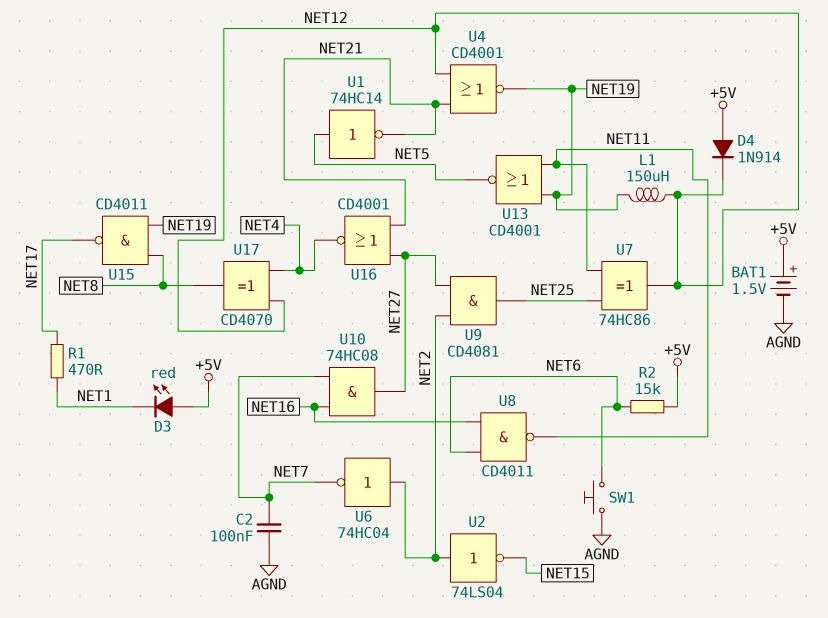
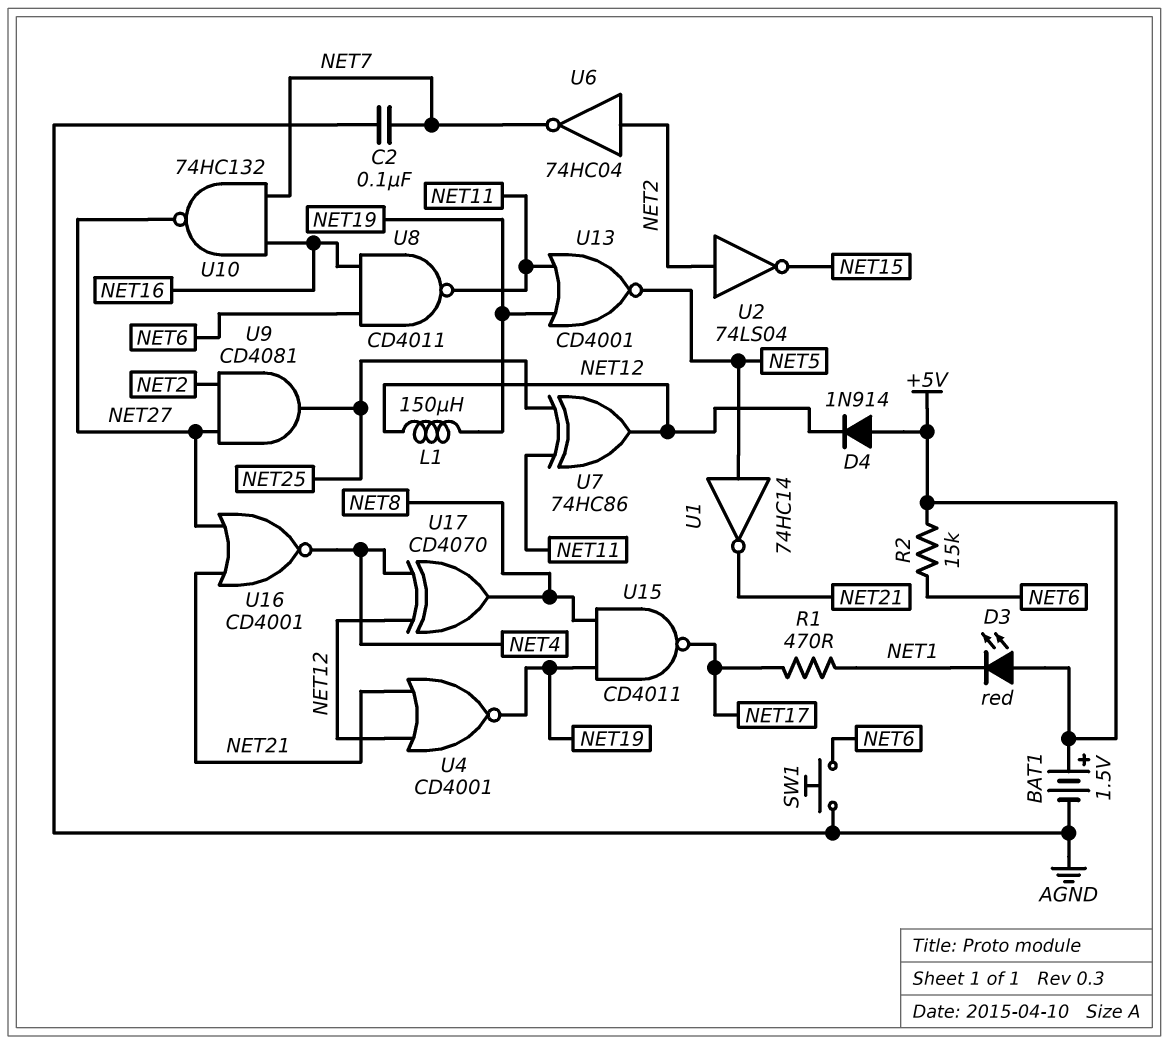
U10: AND 74HC08 (in NET7, in NET16, out NET27) -> NAND 74HC132 (in NET7, in NET16, out NET27)

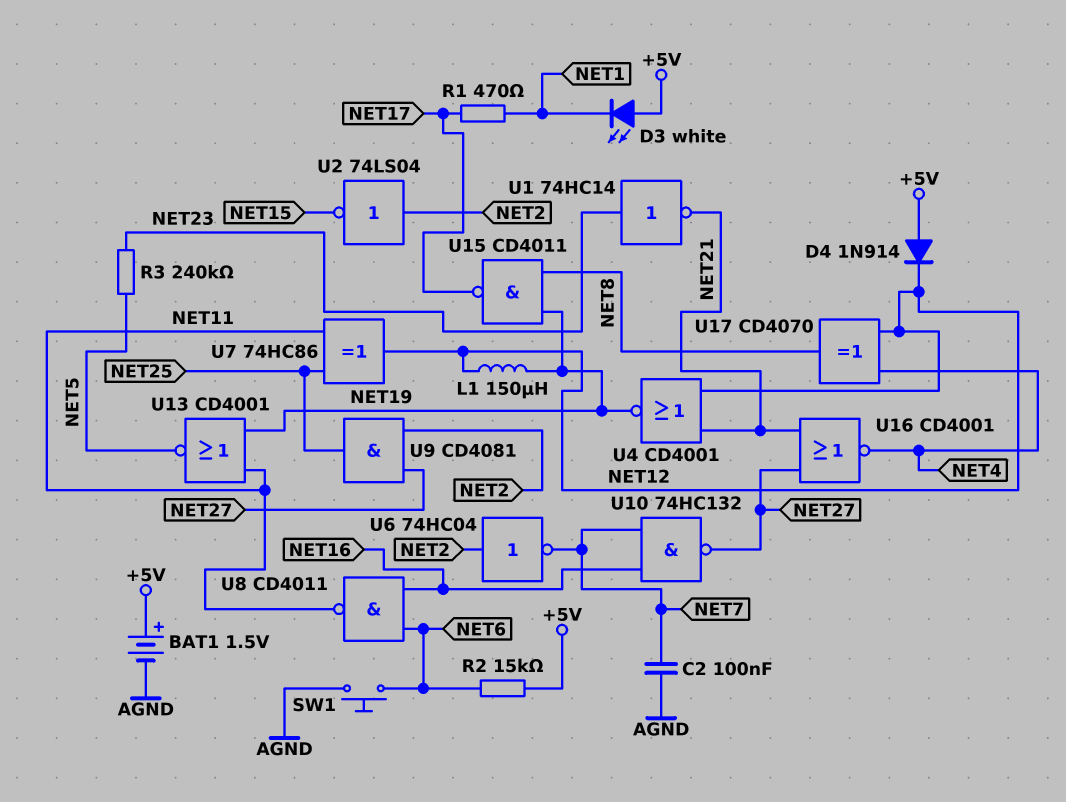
D3: LED red (A +5V, K NET1) -> LED white (A +5V, K NET1)
R3: none -> 240k (NET5, NET23)
U1: NOT 74HC14 (in NET5, out NET21) -> NOT 74HC14 (in NET23, out NET21)

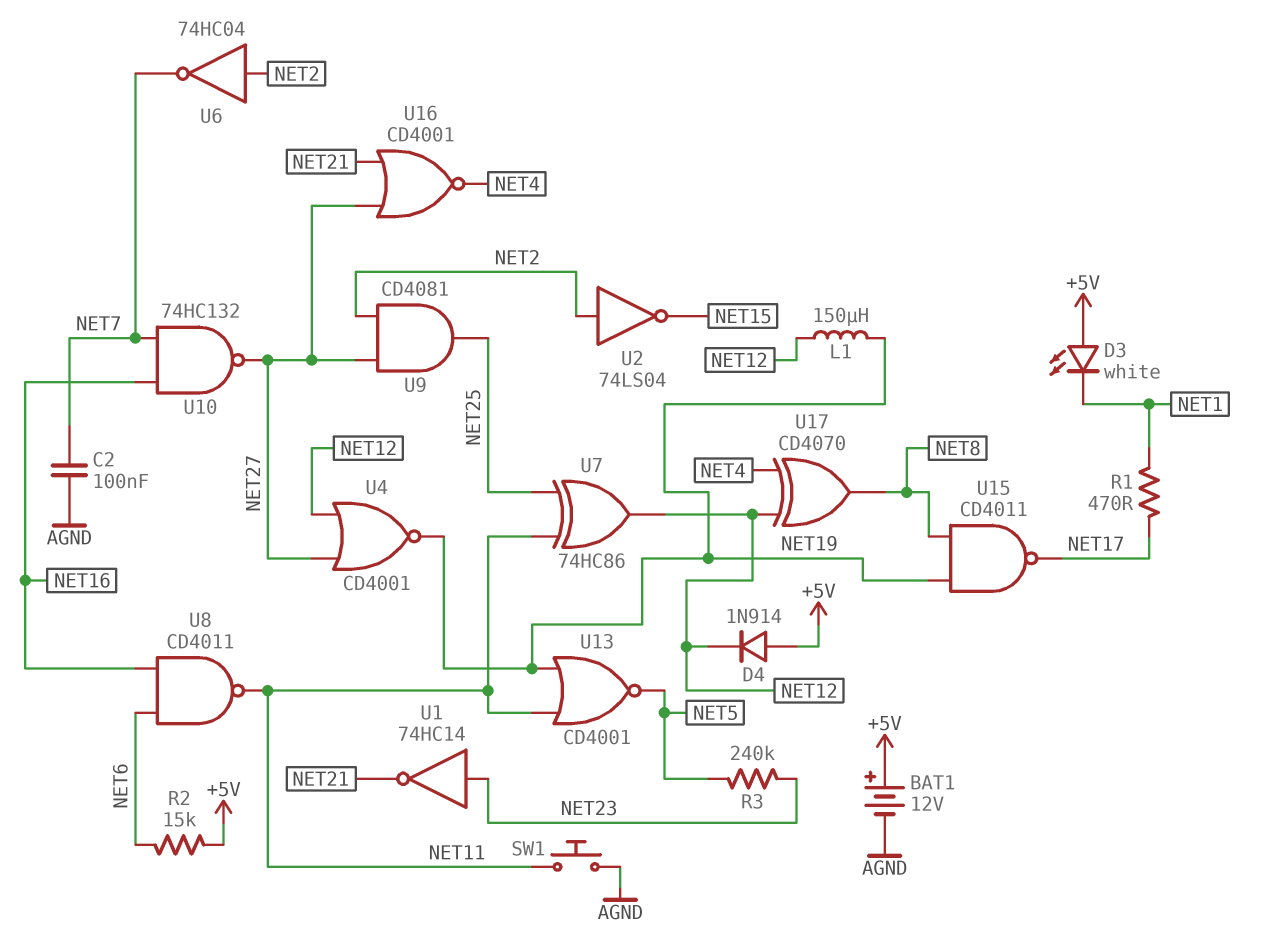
BAT1: 1.5V (plus +5V, minus AGND) -> 12V (plus +5V, minus AGND)
SW1: button (AGND, NET6) -> button (AGND, NET11)
U4: NOR CD4001 (in NET12, in NET21, out NET19) -> NOR CD4001 (in NET12, in NET27, out NET19)

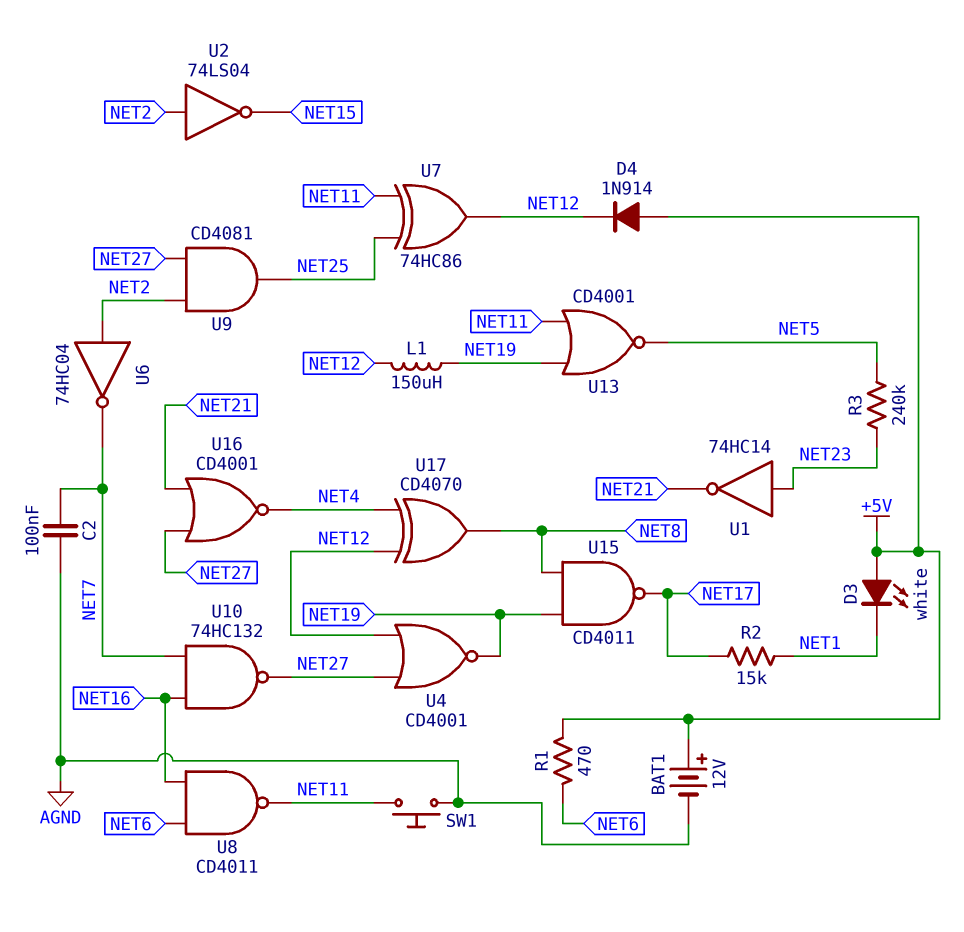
R1: 470 (NET1, NET17) -> 470 (+5V, NET6)
R2: 15k (+5V, NET6) -> 15k (NET1, NET17)

